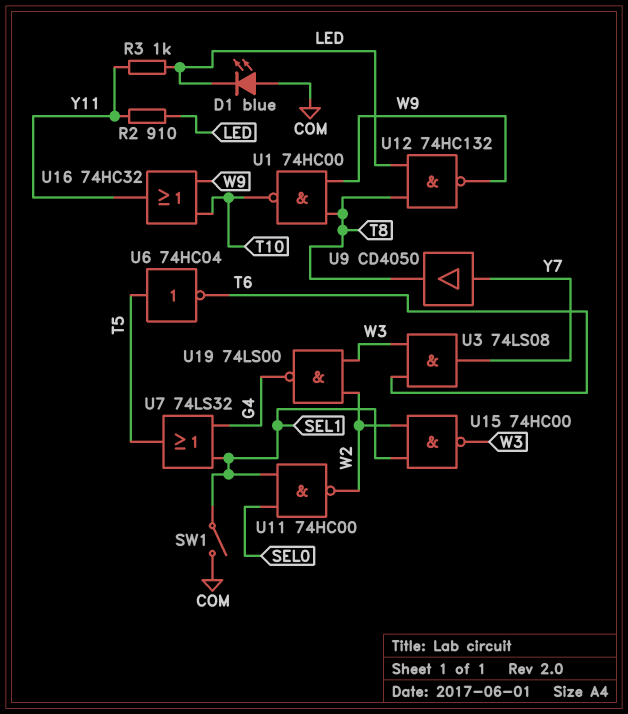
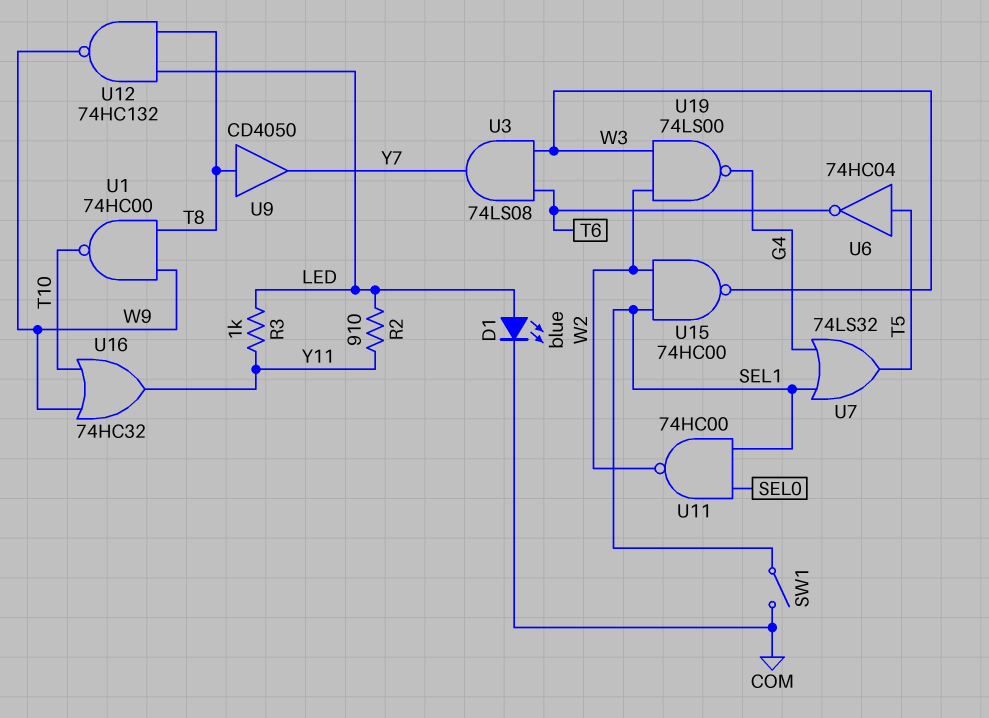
D1: LED blue (A COM, K LED) -> LED blue (A LED, K COM)
U9: buffer CD4050 (in Y7, out T8) -> buffer CD4050 (in T8, out Y7)

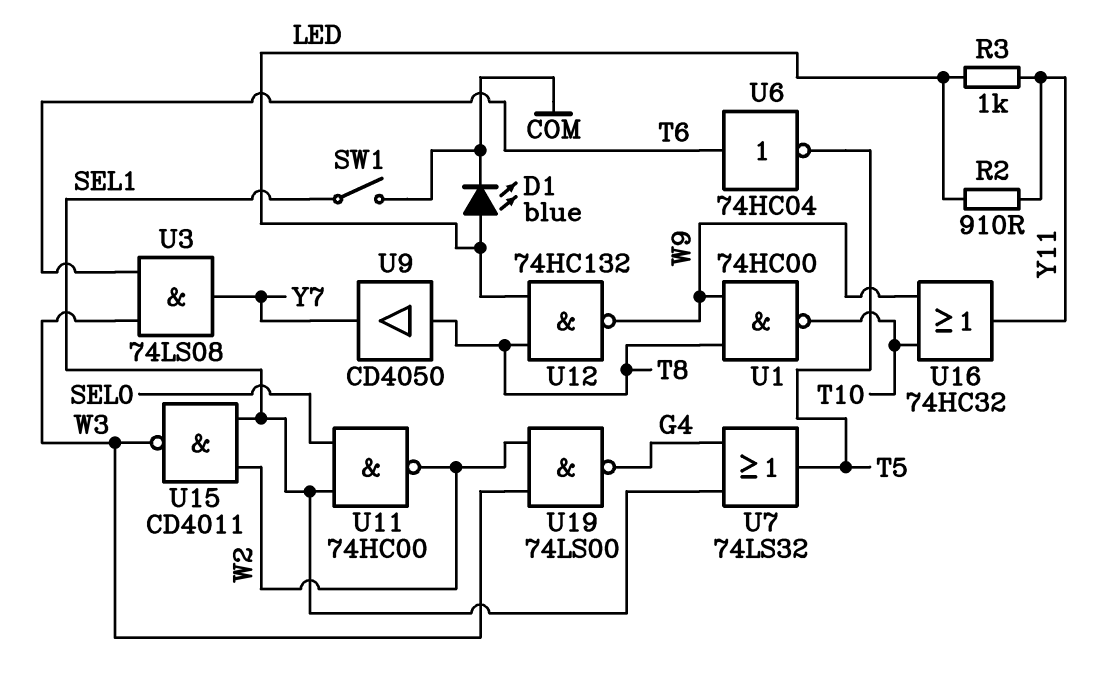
U6: NOT 74HC04 (in T5, out T6) -> NOT 74HC04 (in T6, out T5)
U15: NAND 74HC00 (in SEL1, in W2, out W3) -> NAND CD4011 (in SEL1, in W2, out W3)

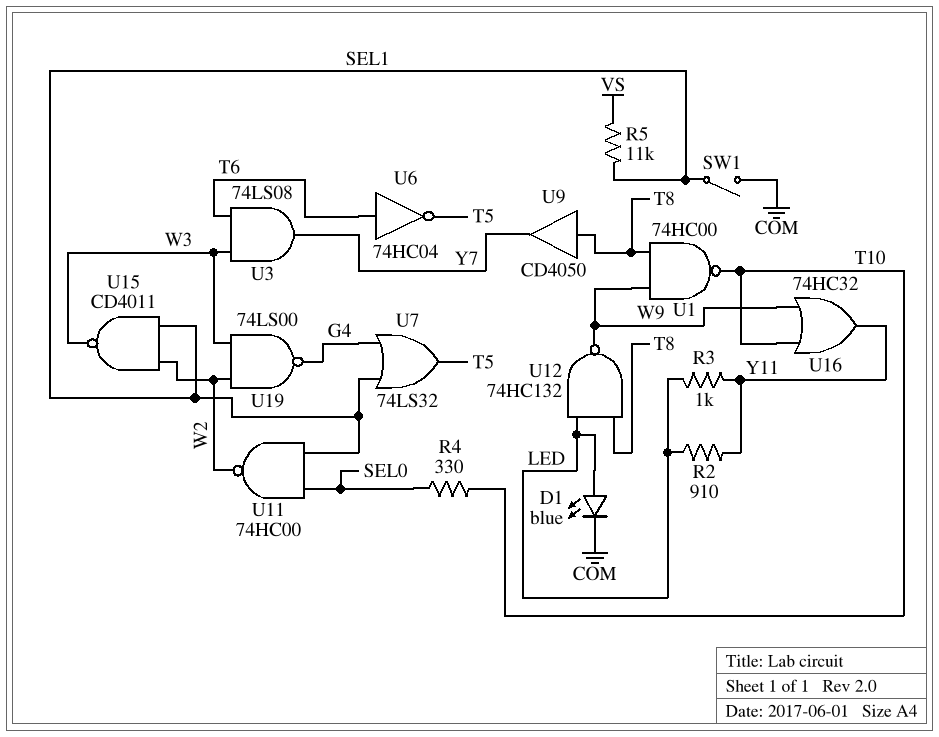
R4: none -> 330 (SEL0, T10)
R5: none -> 11k (SEL1, VS)

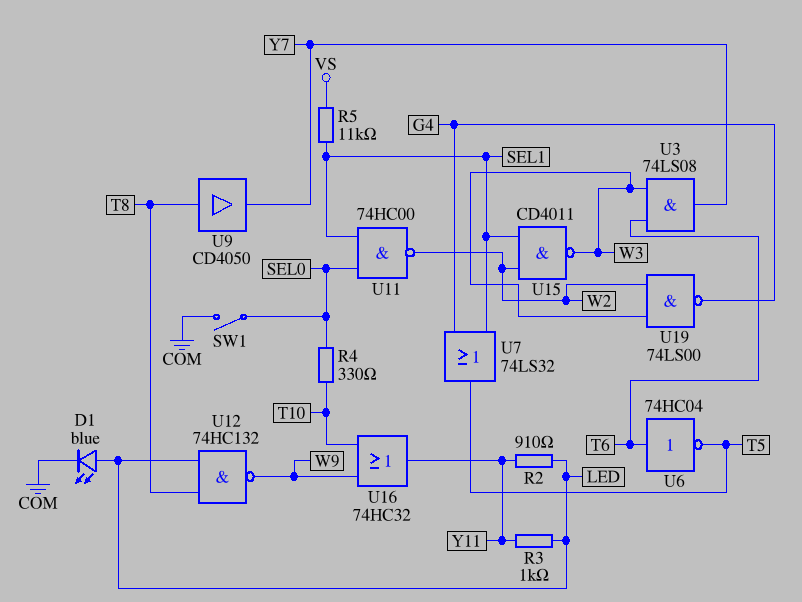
SW1: switch (COM, SEL1) -> switch (COM, SEL0)
U1: NAND 74HC00 (in T8, in W9, out T10) -> none

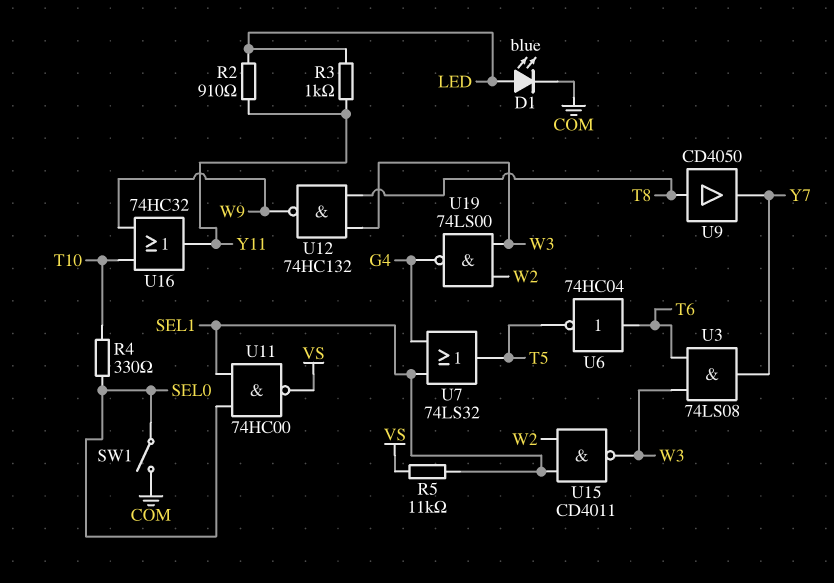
U11: NAND 74HC00 (in SEL0, in SEL1, out W2) -> NAND 74HC00 (in SEL0, in SEL1, out VS)
U12: NAND 74HC132 (in LED, in T8, out W9) -> NAND 74HC132 (in T8, in W3, out W9)

